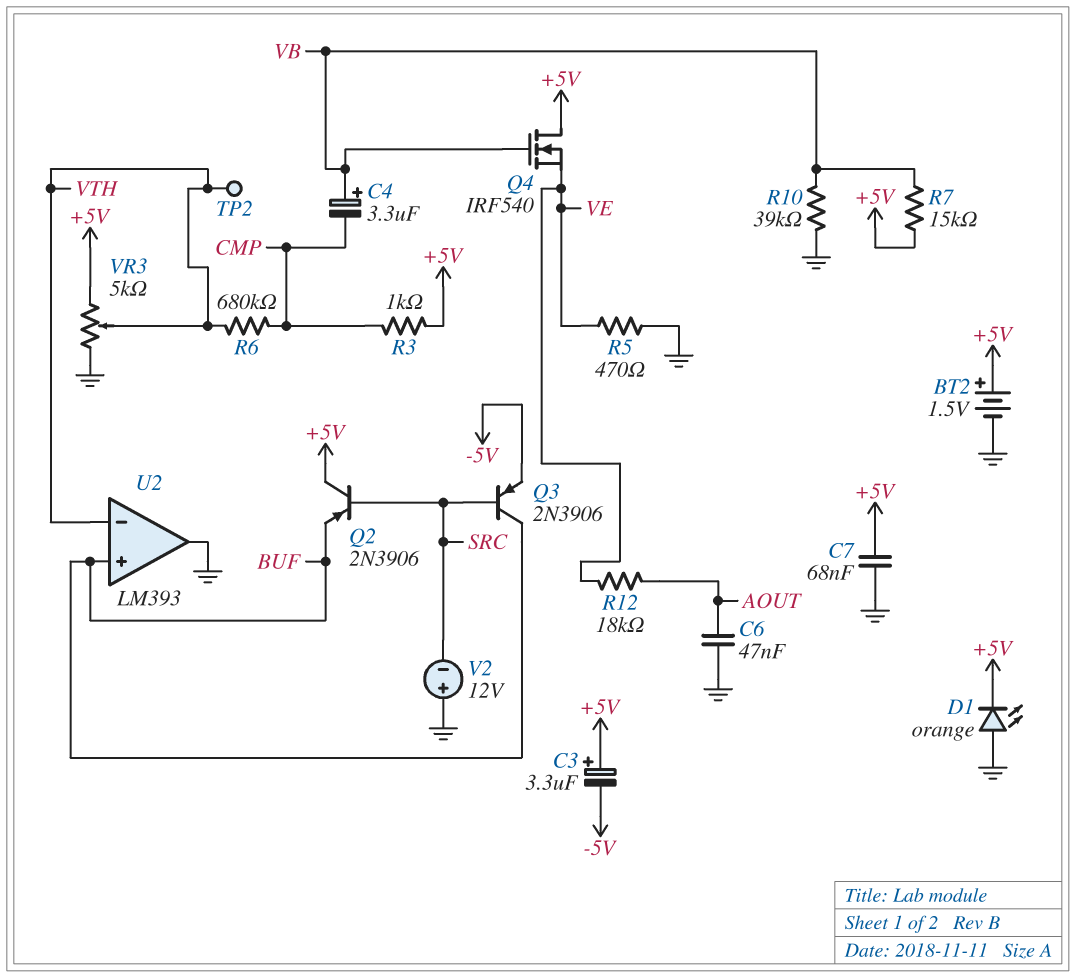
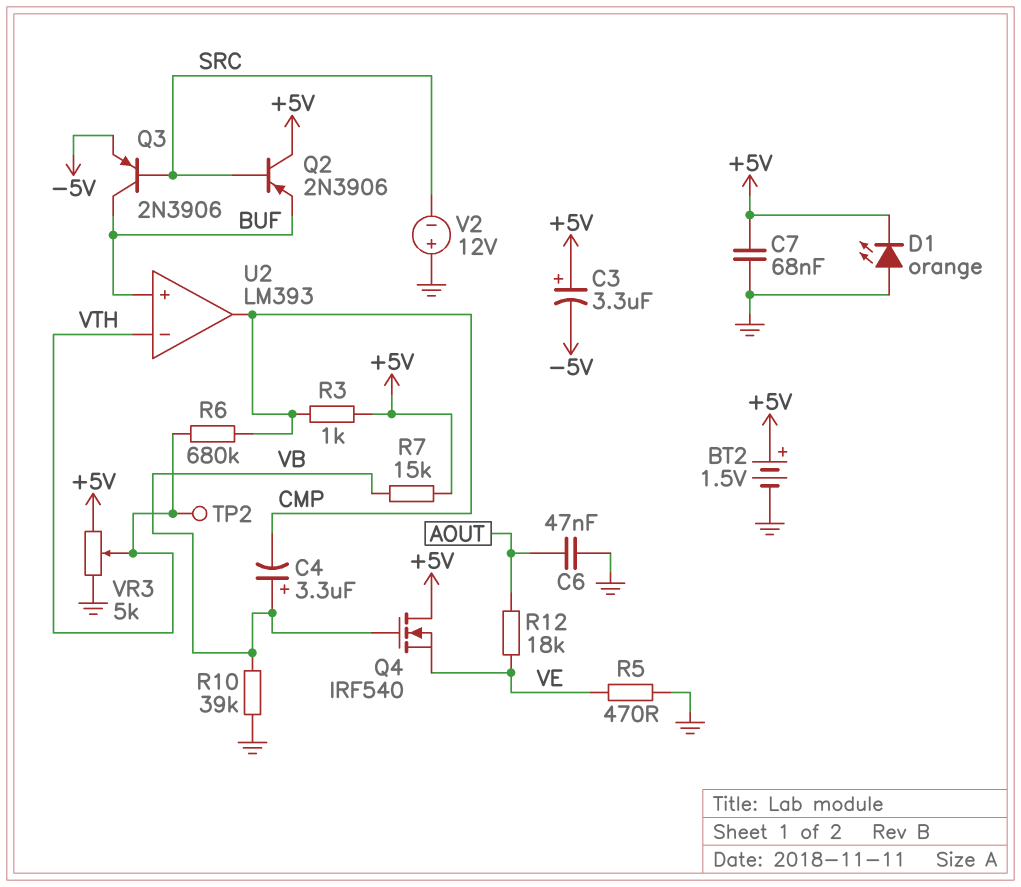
U2 pin out: GND -> CMP

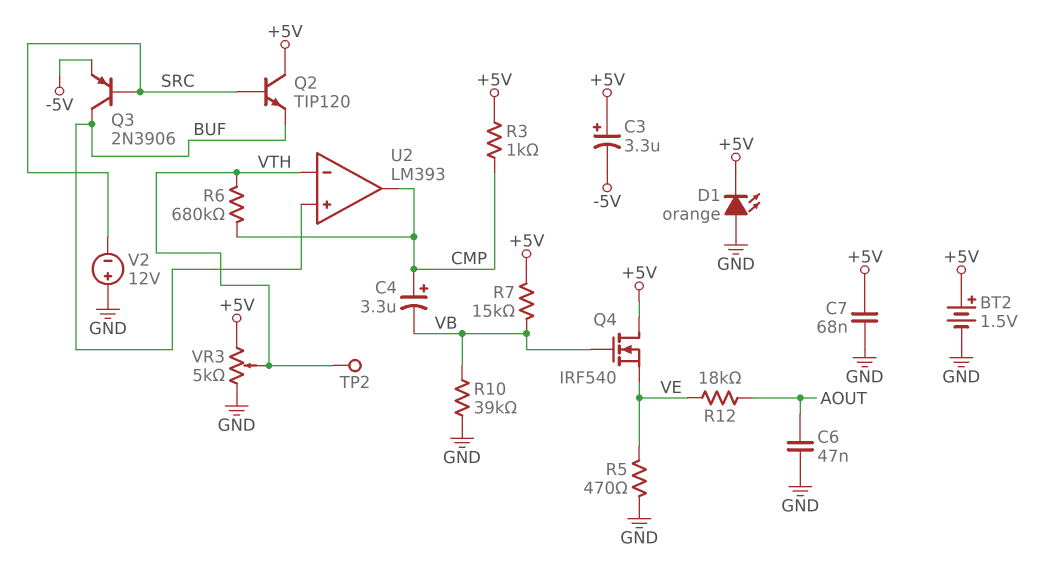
C4: 3.3uF (plus VB, minus CMP) -> 3.3uF (plus CMP, minus VB)
Q2: PNP 2N3906 (B SRC, C +5V, E BUF) -> NPN TIP120 (B SRC, C +5V, E BUF)

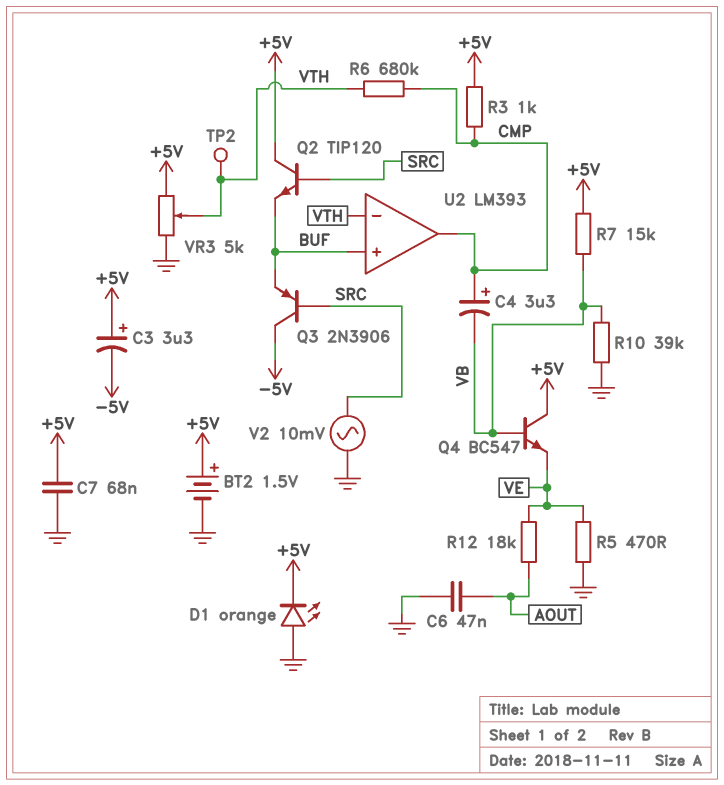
Q3: PNP 2N3906 (B SRC, C BUF, E -5V) -> PNP 2N3906 (B SRC, C -5V, E BUF)
Q4: NMOS IRF540 (G VB, D +5V, S VE) -> NPN BC547 (B VB, C +5V, E VE)
V2: 12V (plus GND, minus SRC) -> AC 10mV (GND, SRC)

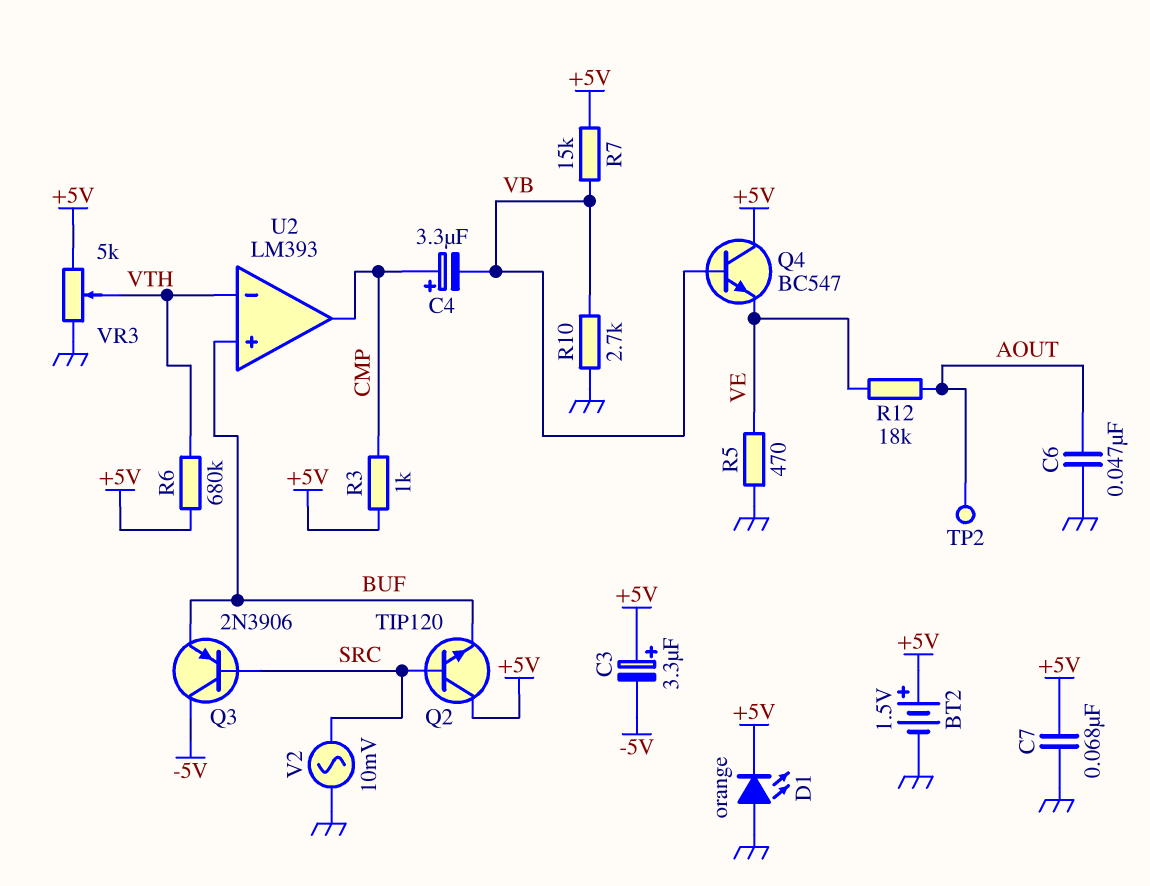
R6: 680k (CMP, VTH) -> 680k (+5V, VTH)
R10: 39k (GND, VB) -> 2.7k (GND, VB)
TP2: test point (VTH) -> test point (AOUT)

